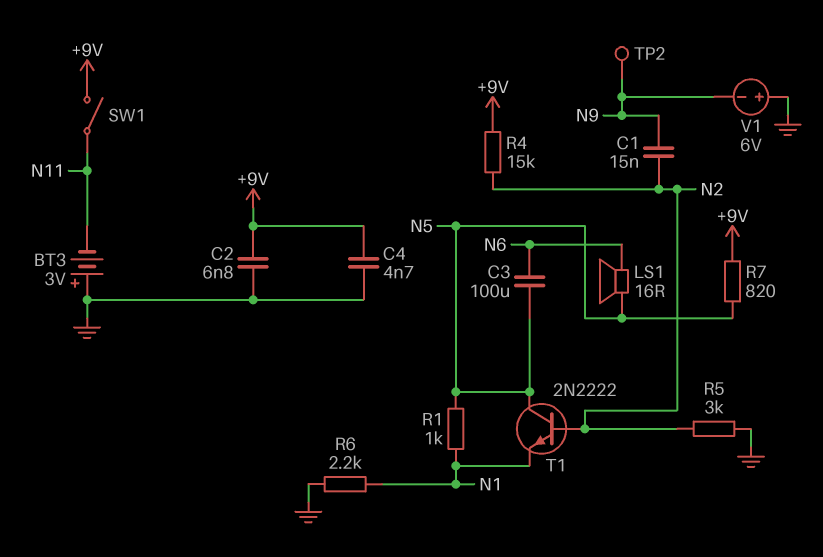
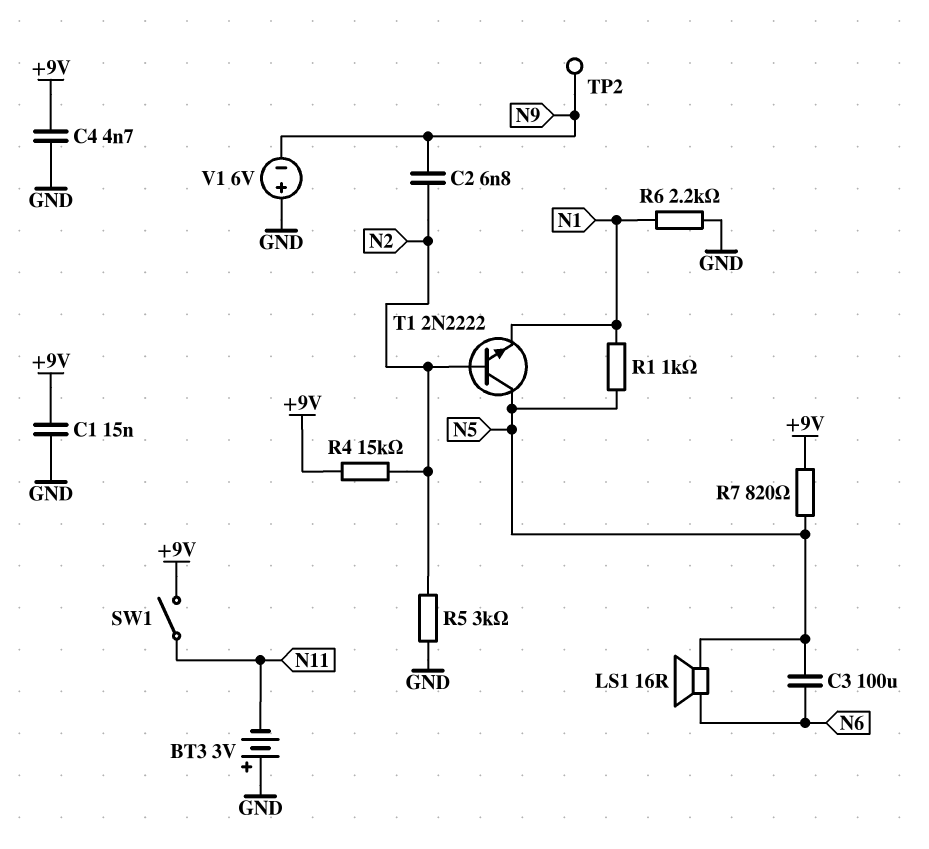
C1: 15nF (N2, N9) -> 15nF (+9V, GND)
C2: 6.8nF (+9V, GND) -> 6.8nF (N2, N9)

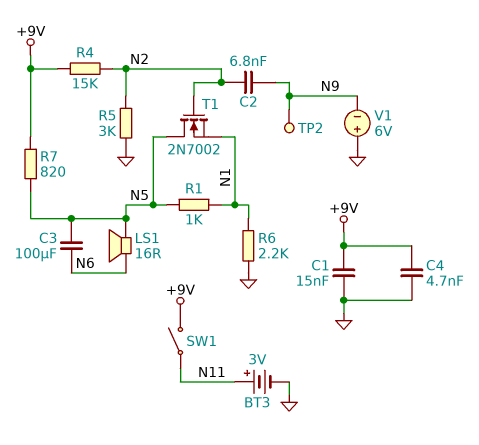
BT3: 3V (plus GND, minus N11) -> 3V (plus N11, minus GND)
T1: NPN 2N2222 (B N2, C N5, E N1) -> NMOS 2N7002 (G N2, D N5, S N1)

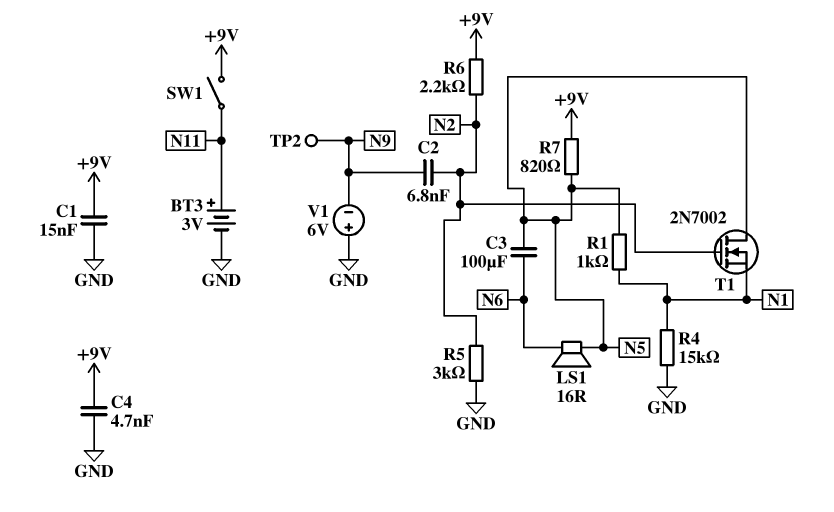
R4: 15k (+9V, N2) -> 15k (GND, N1)
R6: 2.2k (GND, N1) -> 2.2k (+9V, N2)

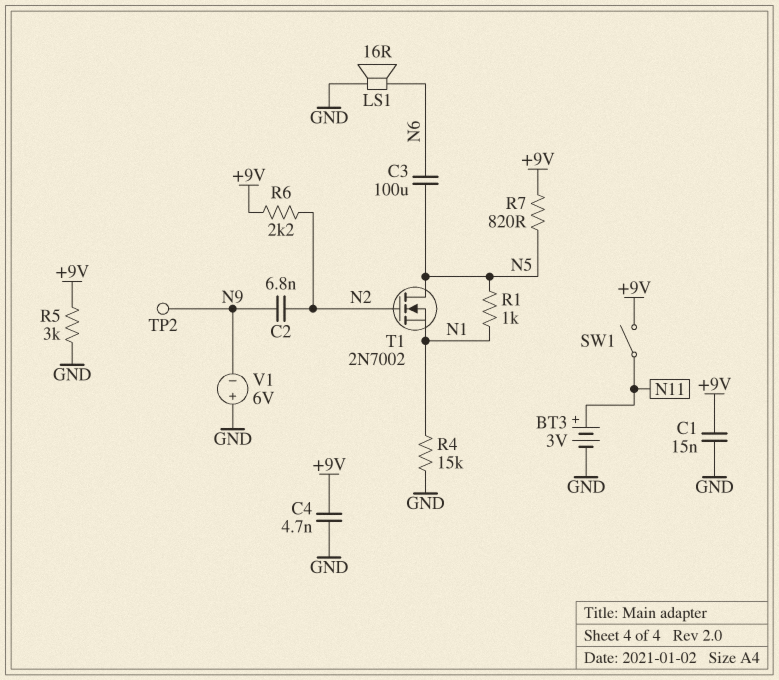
LS1: speaker 16R (N5, N6) -> speaker 16R (GND, N6)
R5: 3k (GND, N2) -> 3k (+9V, GND)

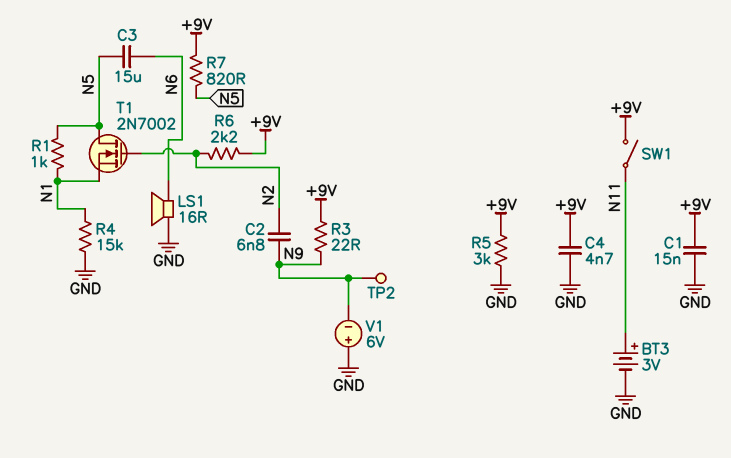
C3: 100uF (N5, N6) -> 15uF (N5, N6)
R3: none -> 22 (+9V, N9)

